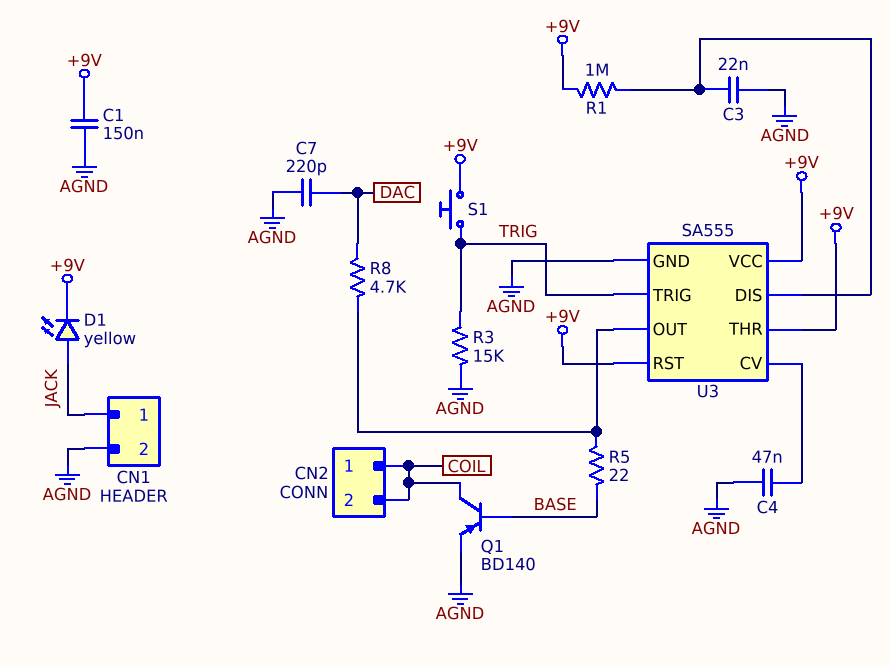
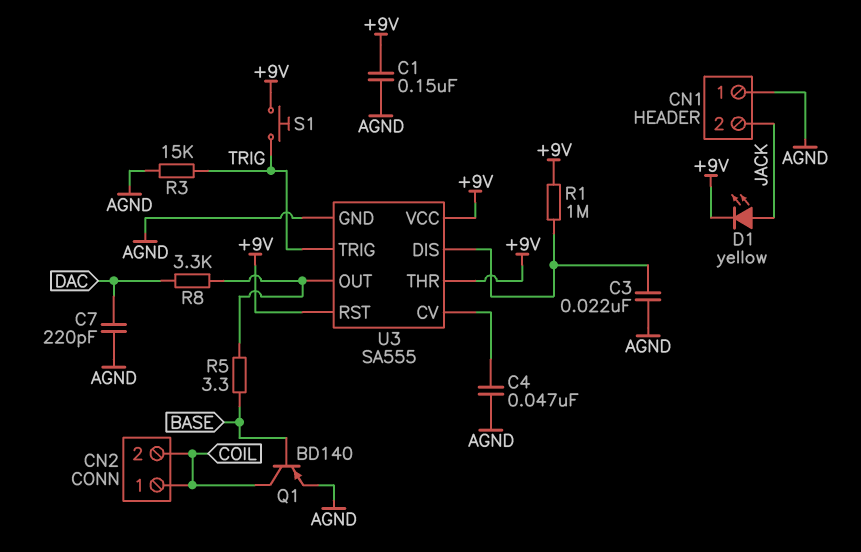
CN1 pin 1: JACK -> AGND
CN1 pin 2: AGND -> JACK
R5: 22 (BASE, U3/OUT) -> 3.3 (BASE, U3/OUT)
R8: 4.7k (DAC, U3/OUT) -> 3.3k (DAC, U3/OUT)

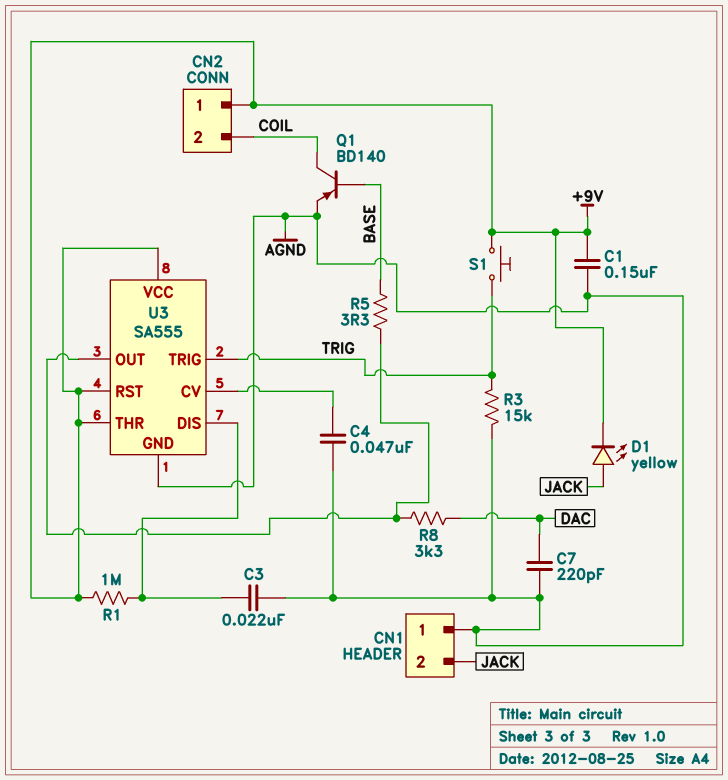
CN2 pin 1: COIL -> +9V

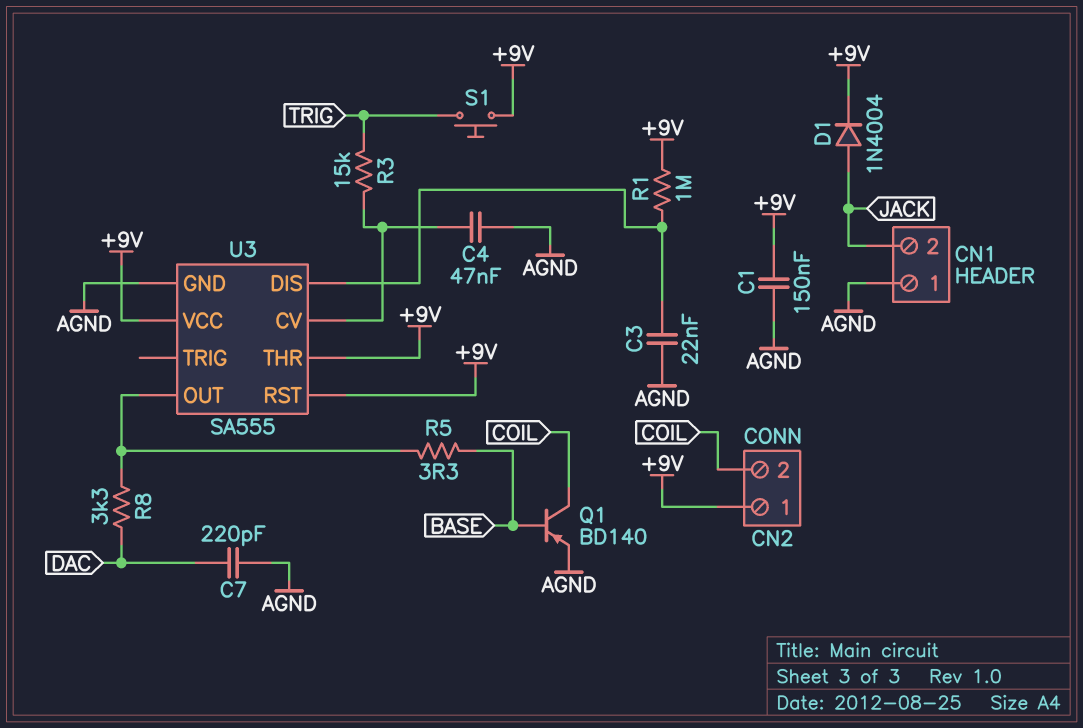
D1: LED yellow (A JACK, K +9V) -> diode 1N4004 (A JACK, K +9V)
R3: 15k (AGND, TRIG) -> 15k (TRIG, U3/CV)
U3 pin TRIG: TRIG -> none

